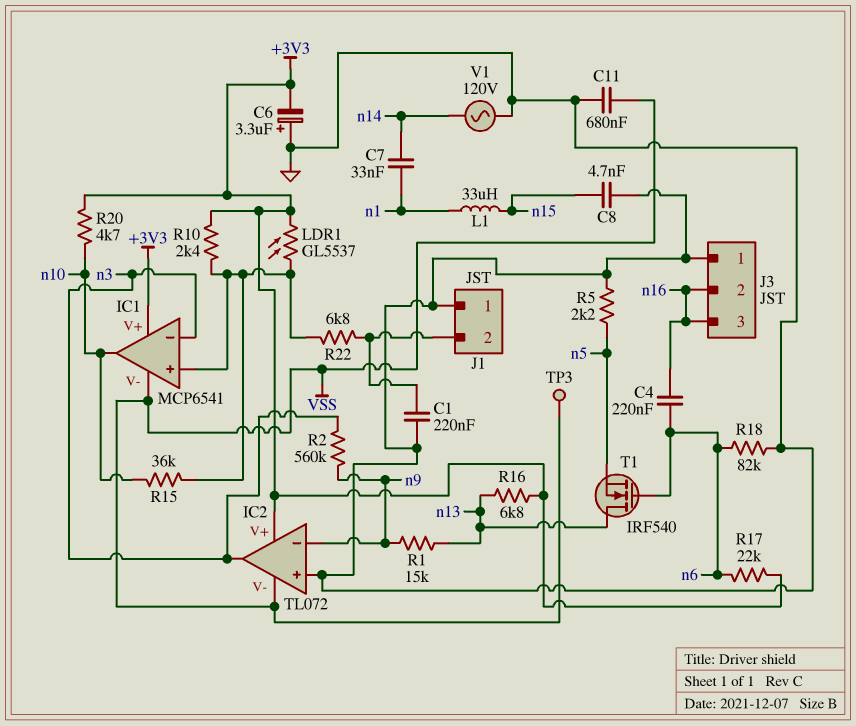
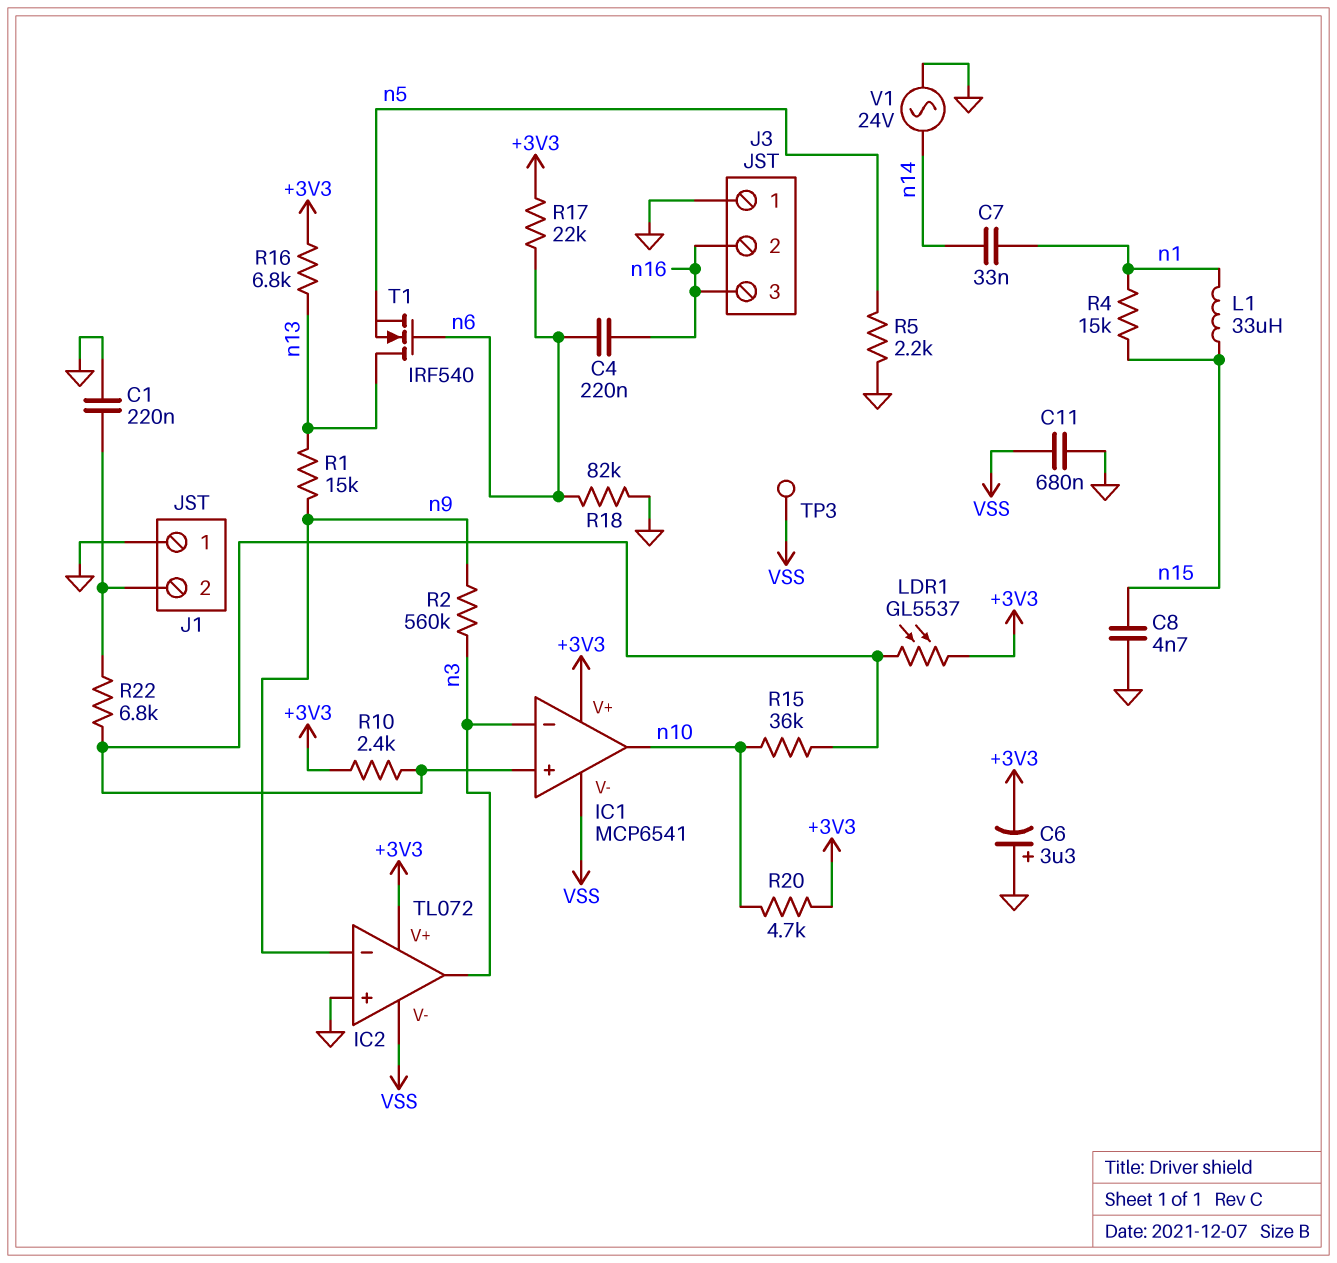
R4: none -> 15k (n1, n15)
V1: AC 120V (GND, n14) -> AC 24V (GND, n14)

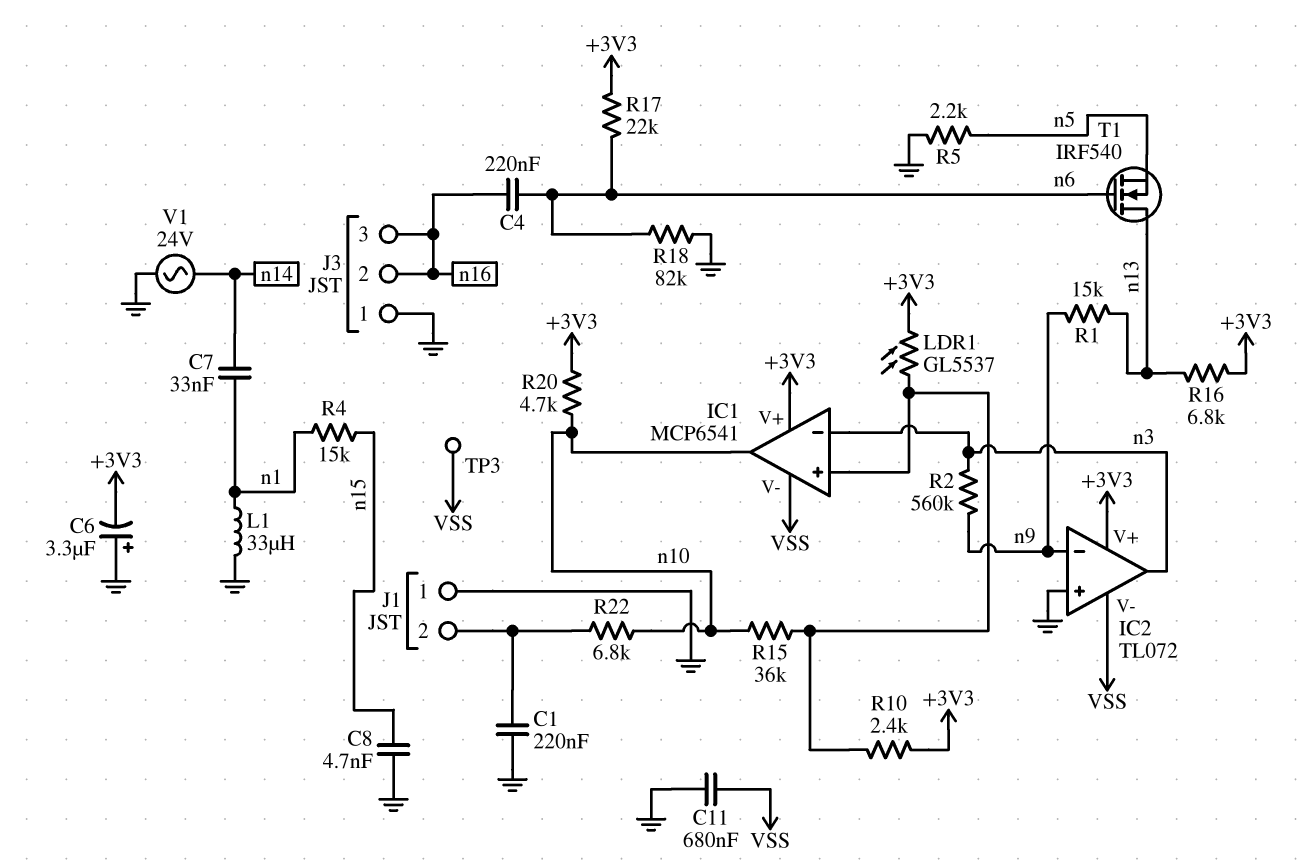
L1: 33uH (n1, n15) -> 33uH (GND, n1)
R22: 6.8k (IC1/in+, J1/2) -> 6.8k (J1/2, n10)

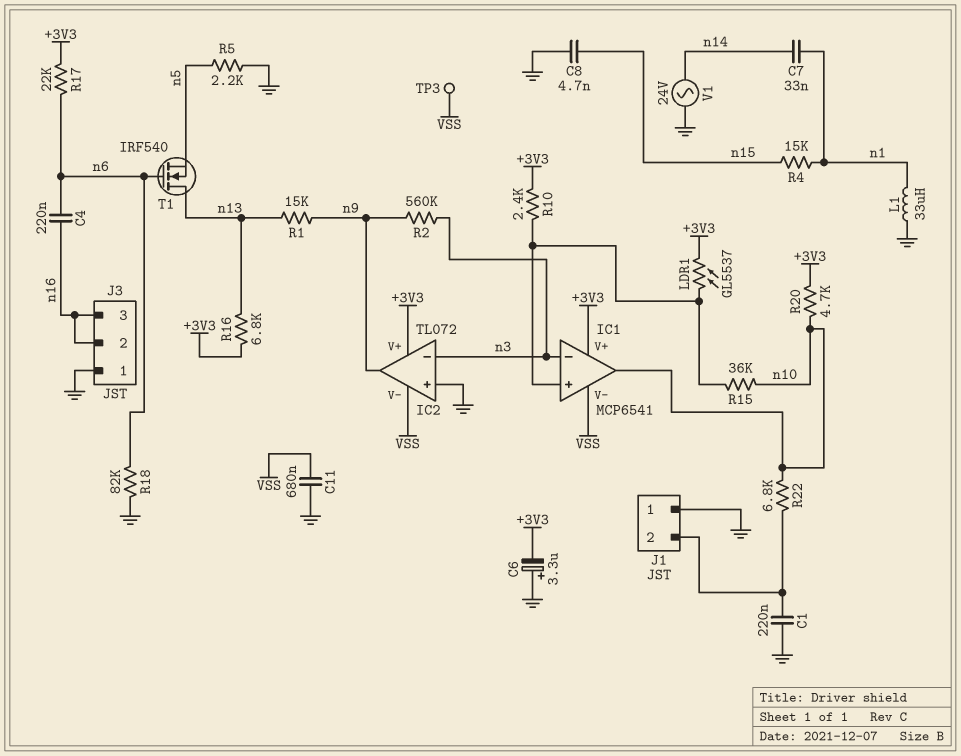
IC2 pin in-: n9 -> n3
IC2 pin out: n3 -> n9

